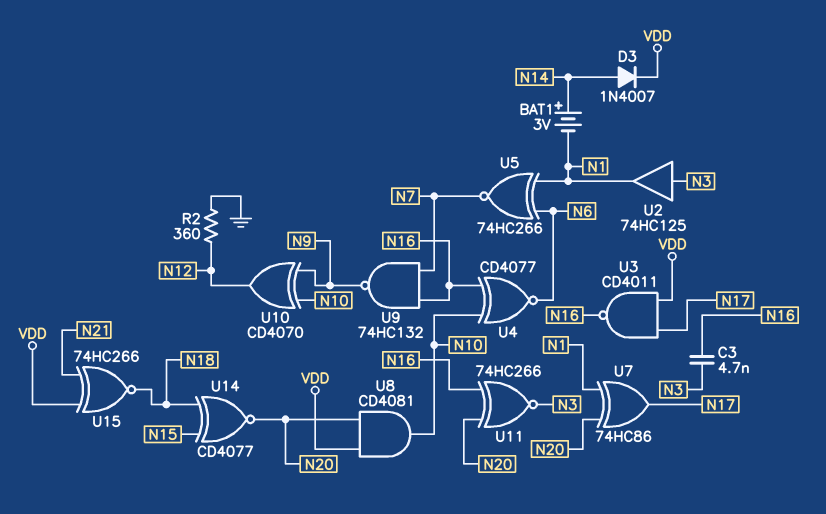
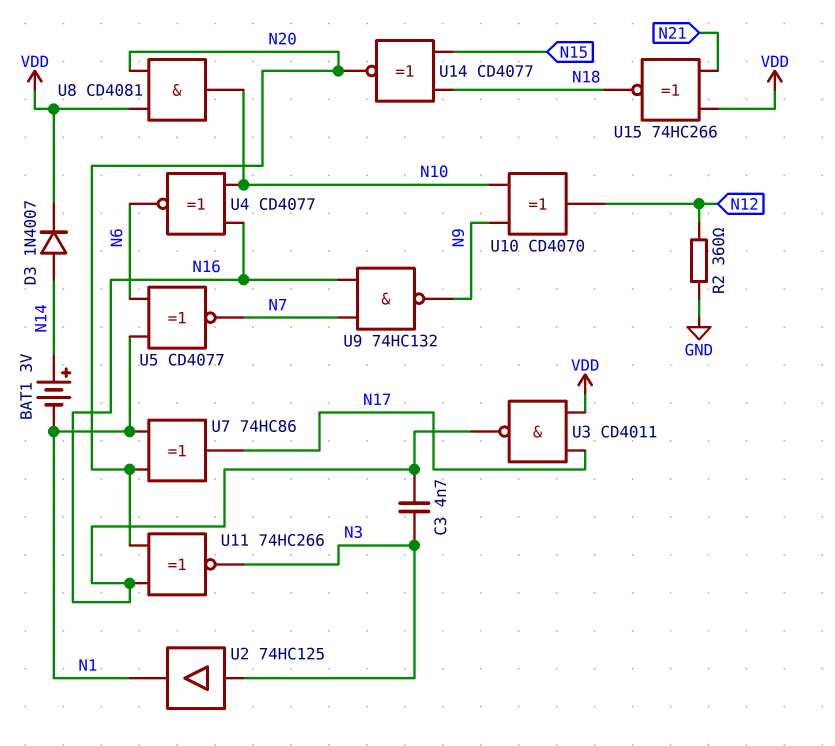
U5: XNOR 74HC266 (in N1, in N6, out N7) -> XNOR CD4077 (in N1, in N6, out N7)

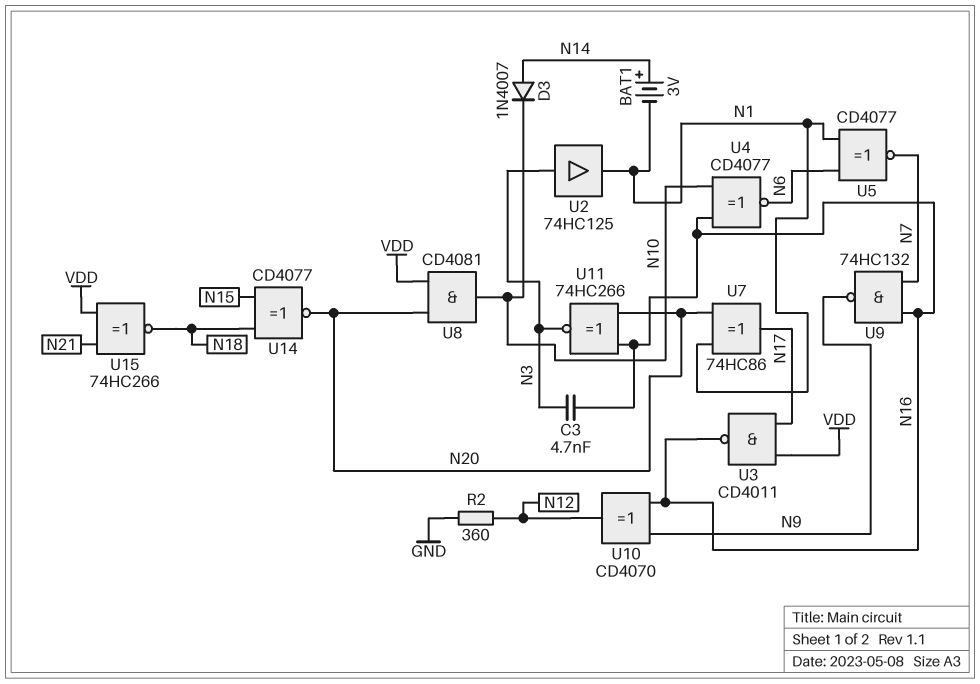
D3: diode 1N4007 (A N14, K VDD) -> diode 1N4007 (A N14, K N10)
U10: XOR CD4070 (in N9, in N10, out N12) -> XOR CD4070 (in N9, in N16, out N12)

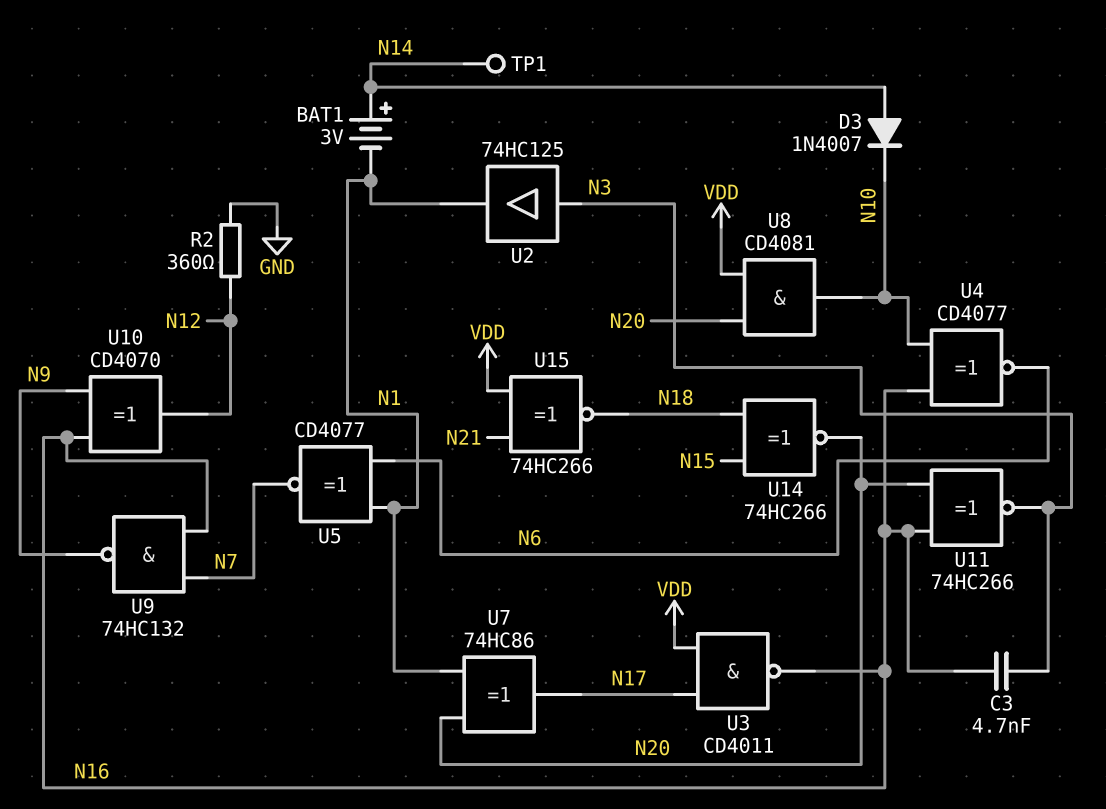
TP1: none -> test point (N14)
U14: XNOR CD4077 (in N15, in N18, out N20) -> XNOR 74HC266 (in N15, in N18, out N20)

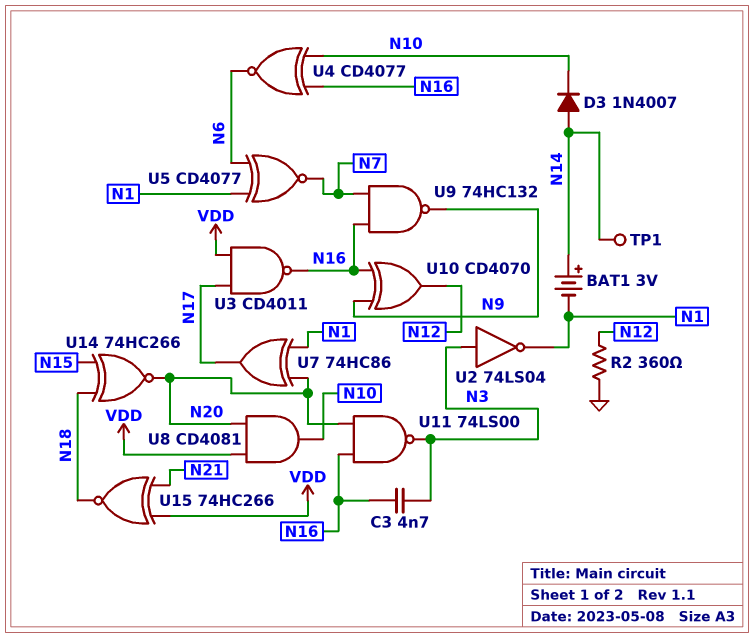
U2: buffer 74HC125 (in N3, out N1) -> NOT 74LS04 (in N3, out N1)
U11: XNOR 74HC266 (in N16, in N20, out N3) -> NAND 74LS00 (in N16, in N20, out N3)

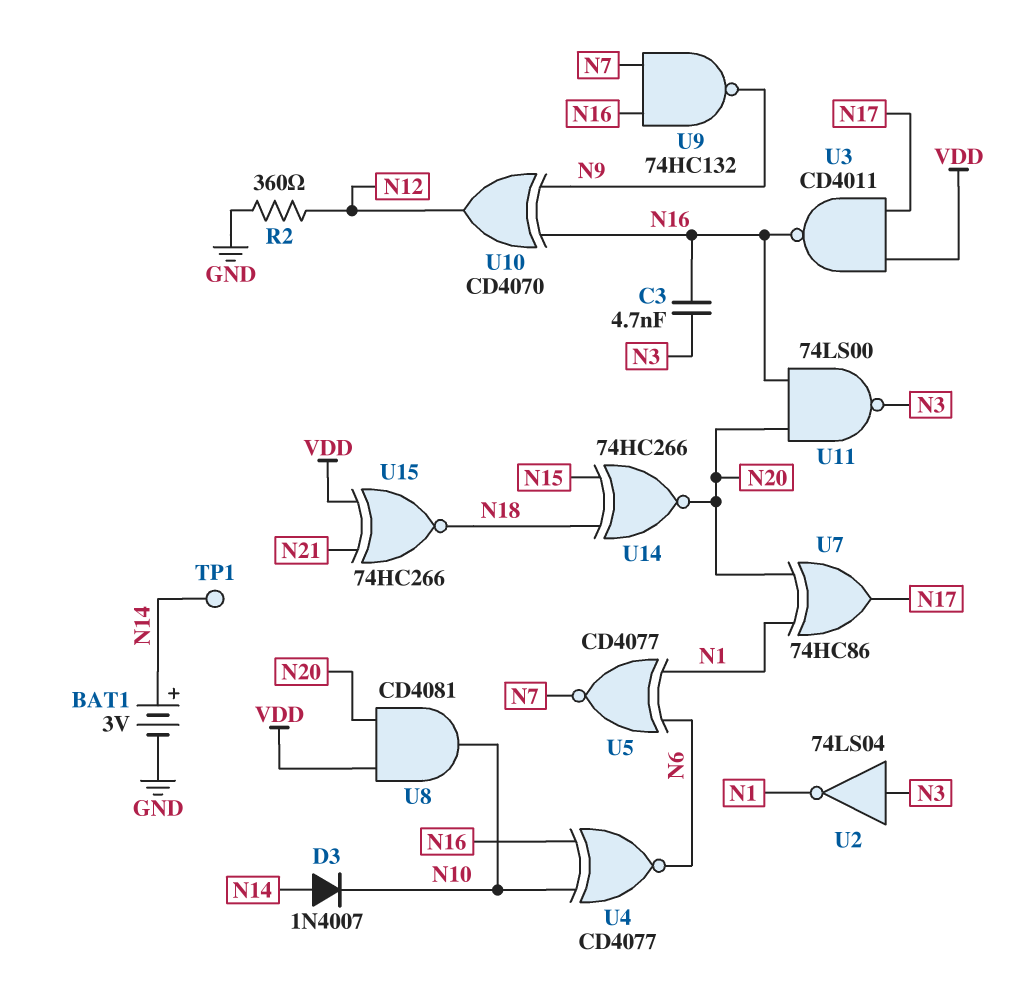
BAT1: 3V (plus N14, minus N1) -> 3V (plus N14, minus GND)

